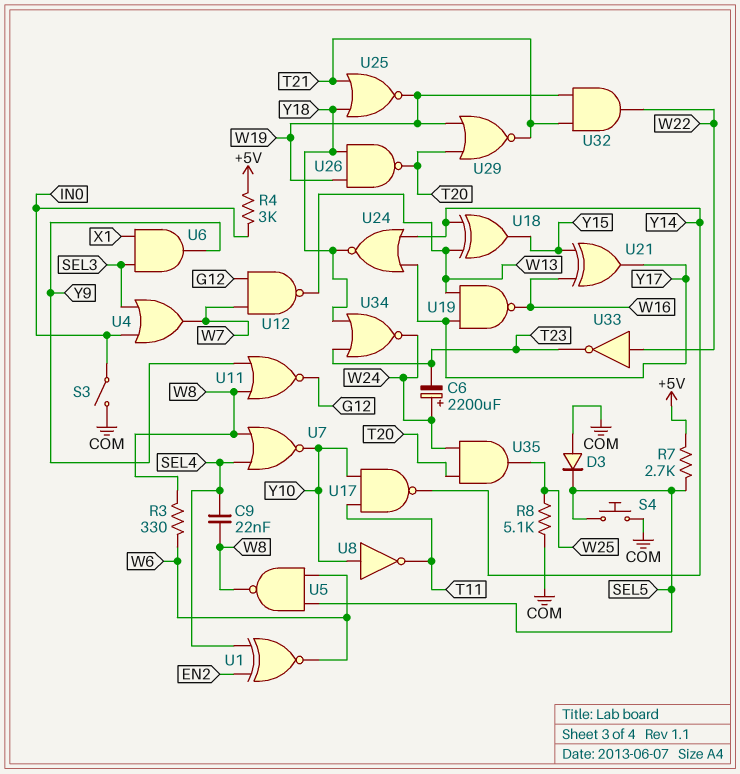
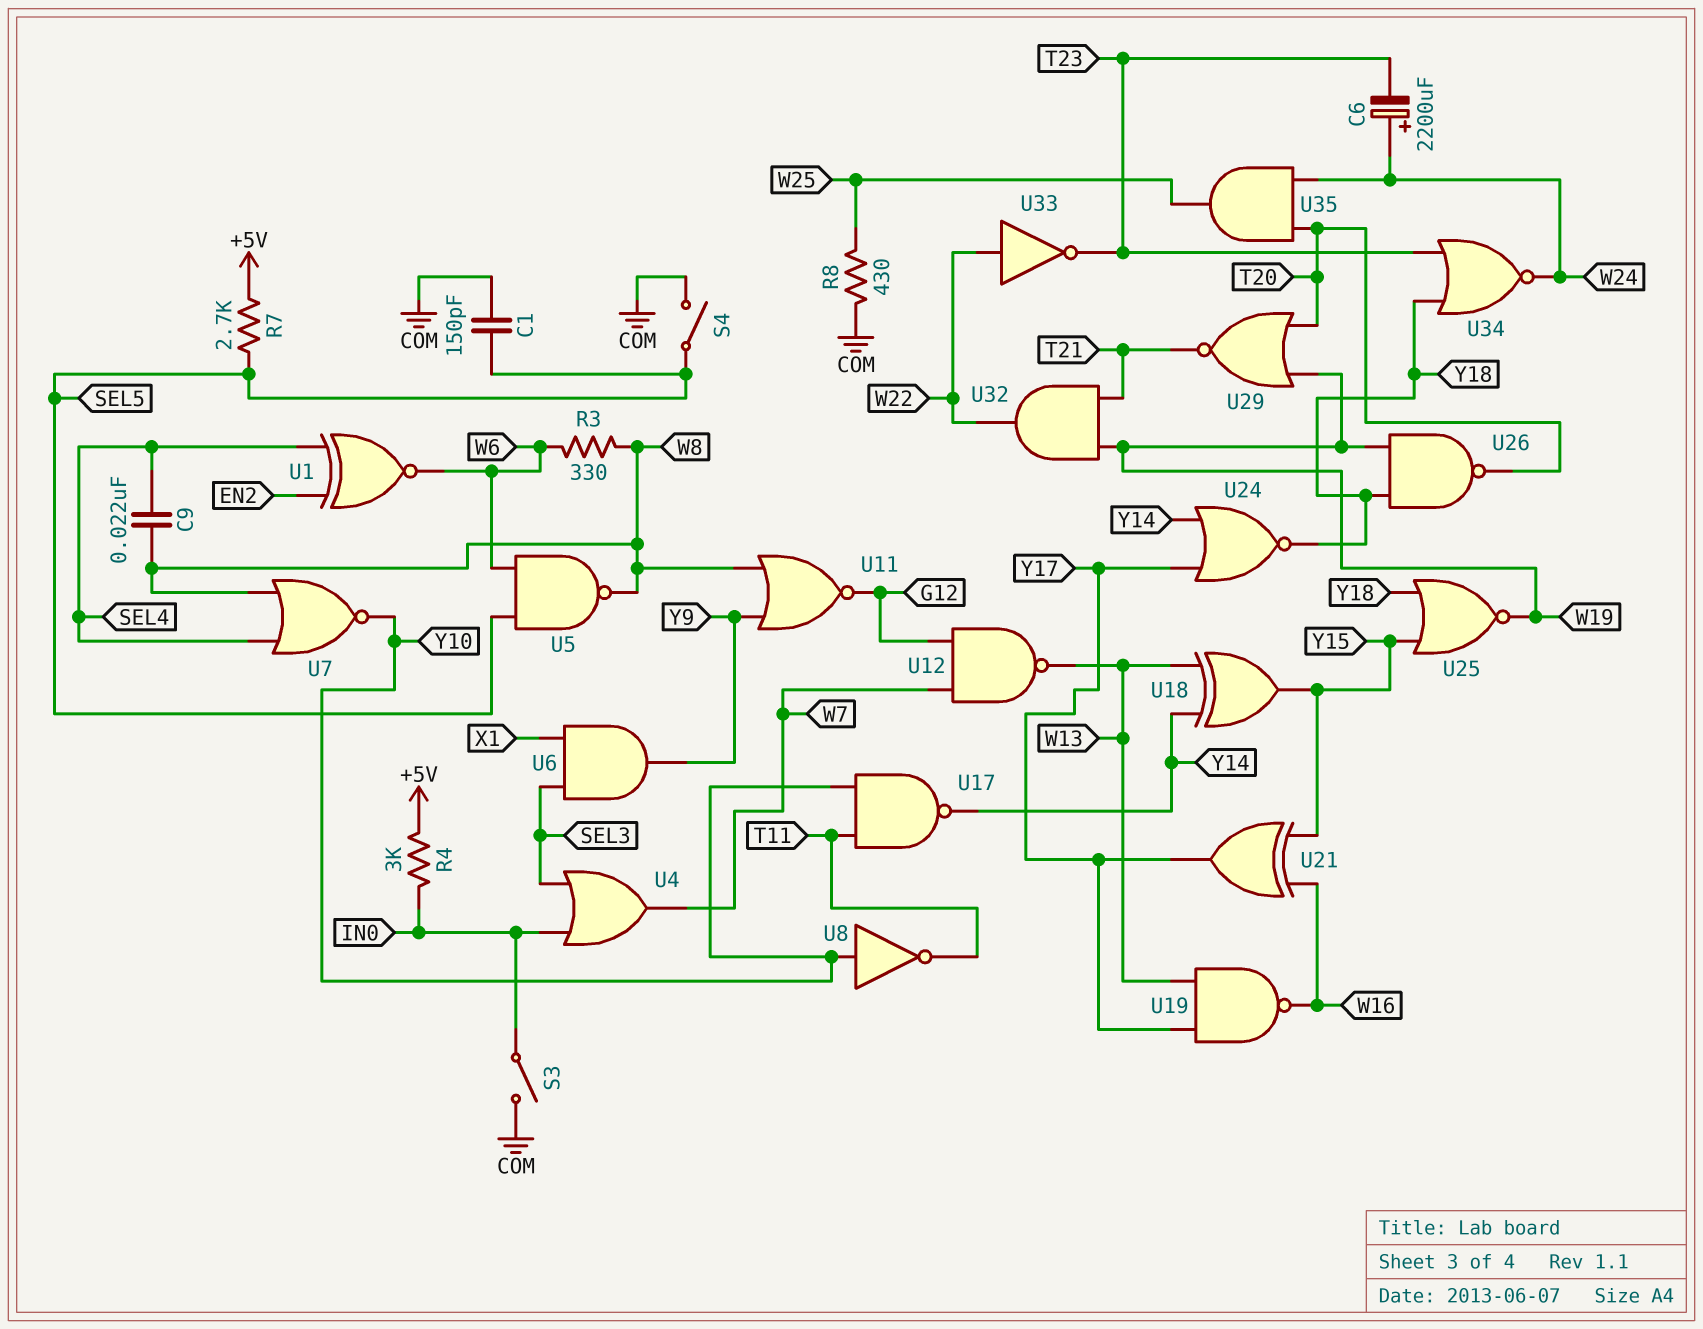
C1: none -> 150pF (COM, SEL5)
D3: diode (A COM, K SEL5) -> none
R8: 5.1k (COM, W25) -> 430 (COM, W25)
S4: button (COM, SEL5) -> switch (COM, SEL5)
U25: NOR (in T21, in Y18, out W19) -> NOR (in Y15, in Y18, out W19)

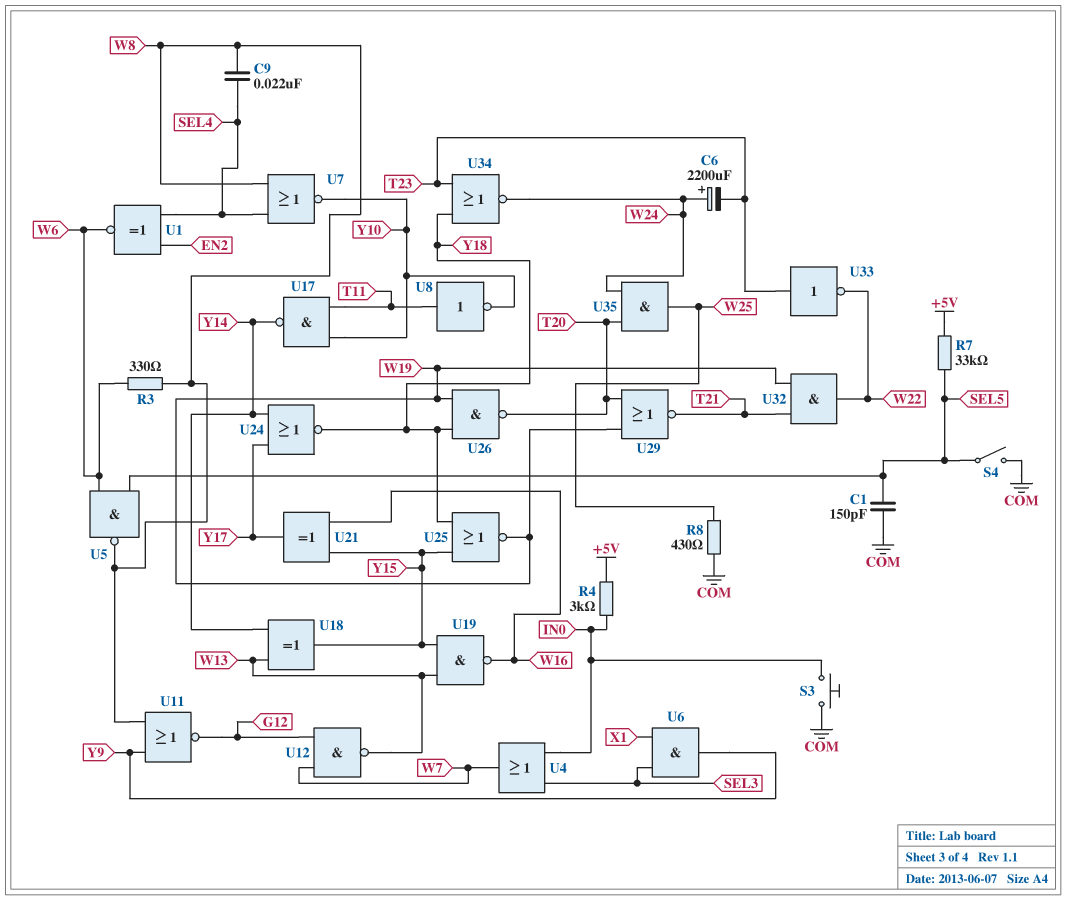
R7: 2.7k (+5V, SEL5) -> 33k (+5V, SEL5)
S3: switch (COM, IN0) -> button (COM, IN0)
U8: NOT (in Y10, out T11) -> NOT (in T11, out Y10)
U19: NAND (in W13, in Y17, out W16) -> NAND (in W13, in Y15, out W16)
U33: NOT (in W22, out T23) -> NOT (in T23, out W22)

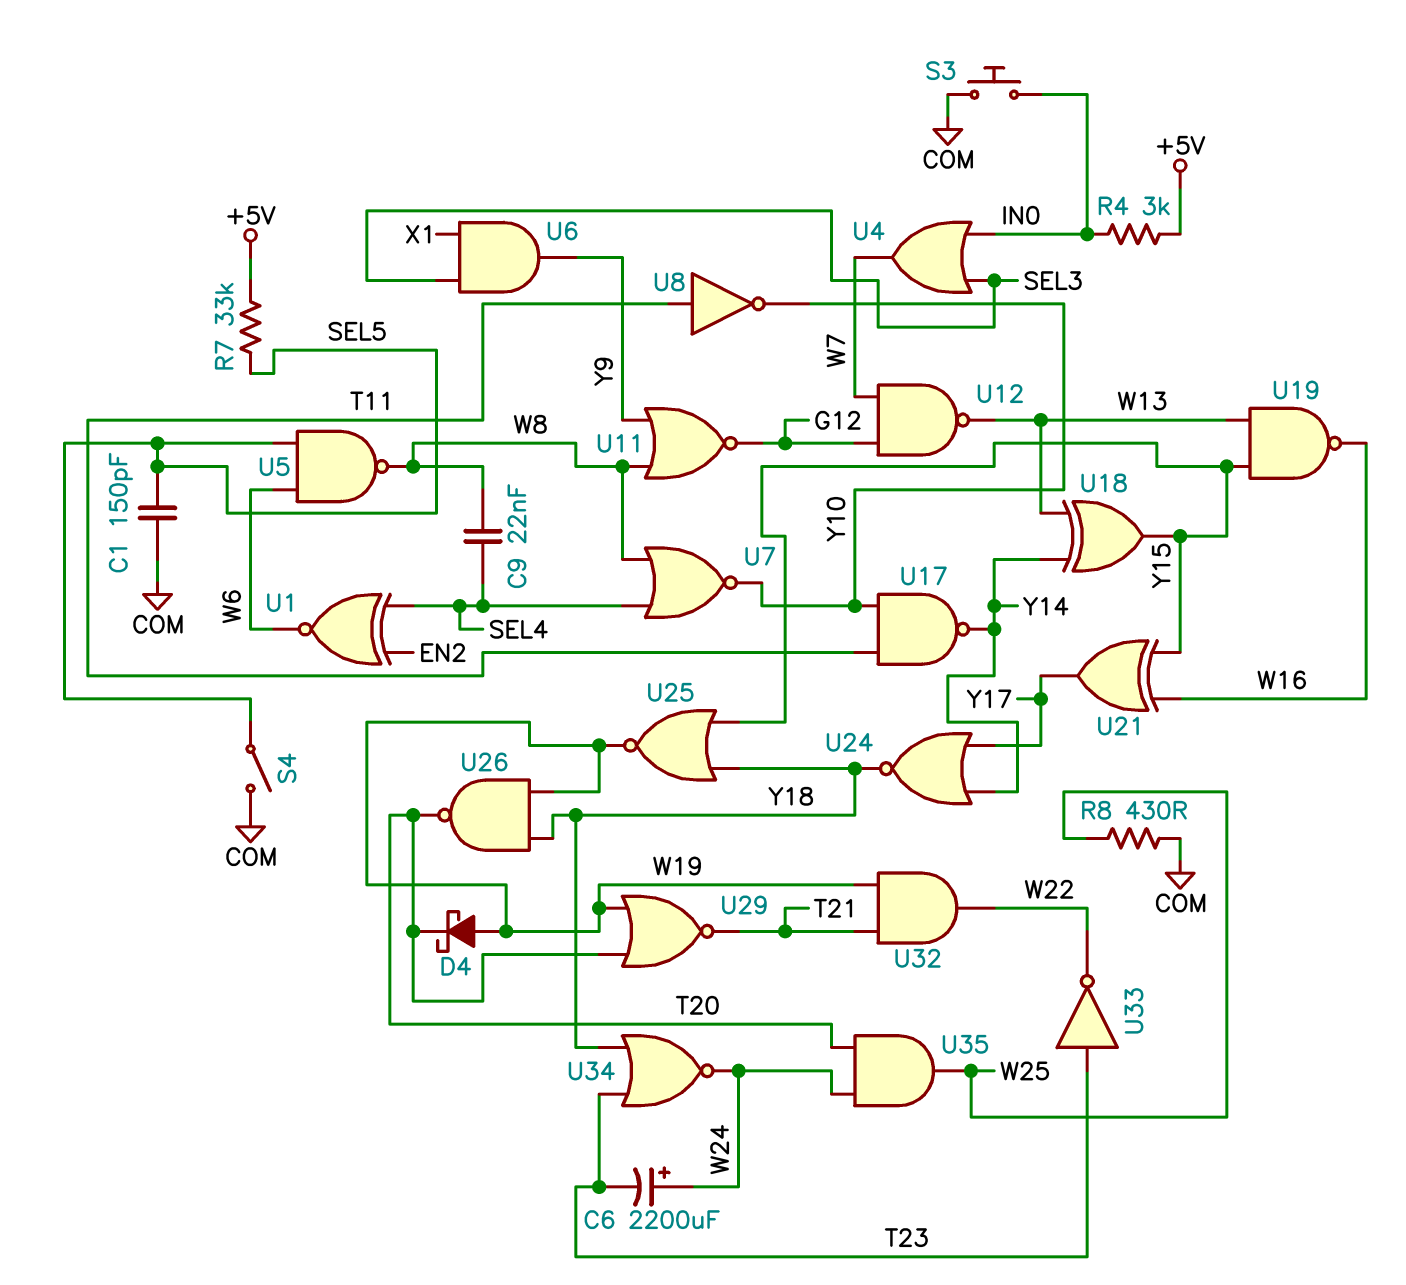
D4: none -> schottky (A W19, K T20)
R3: 330 (W6, W8) -> none

